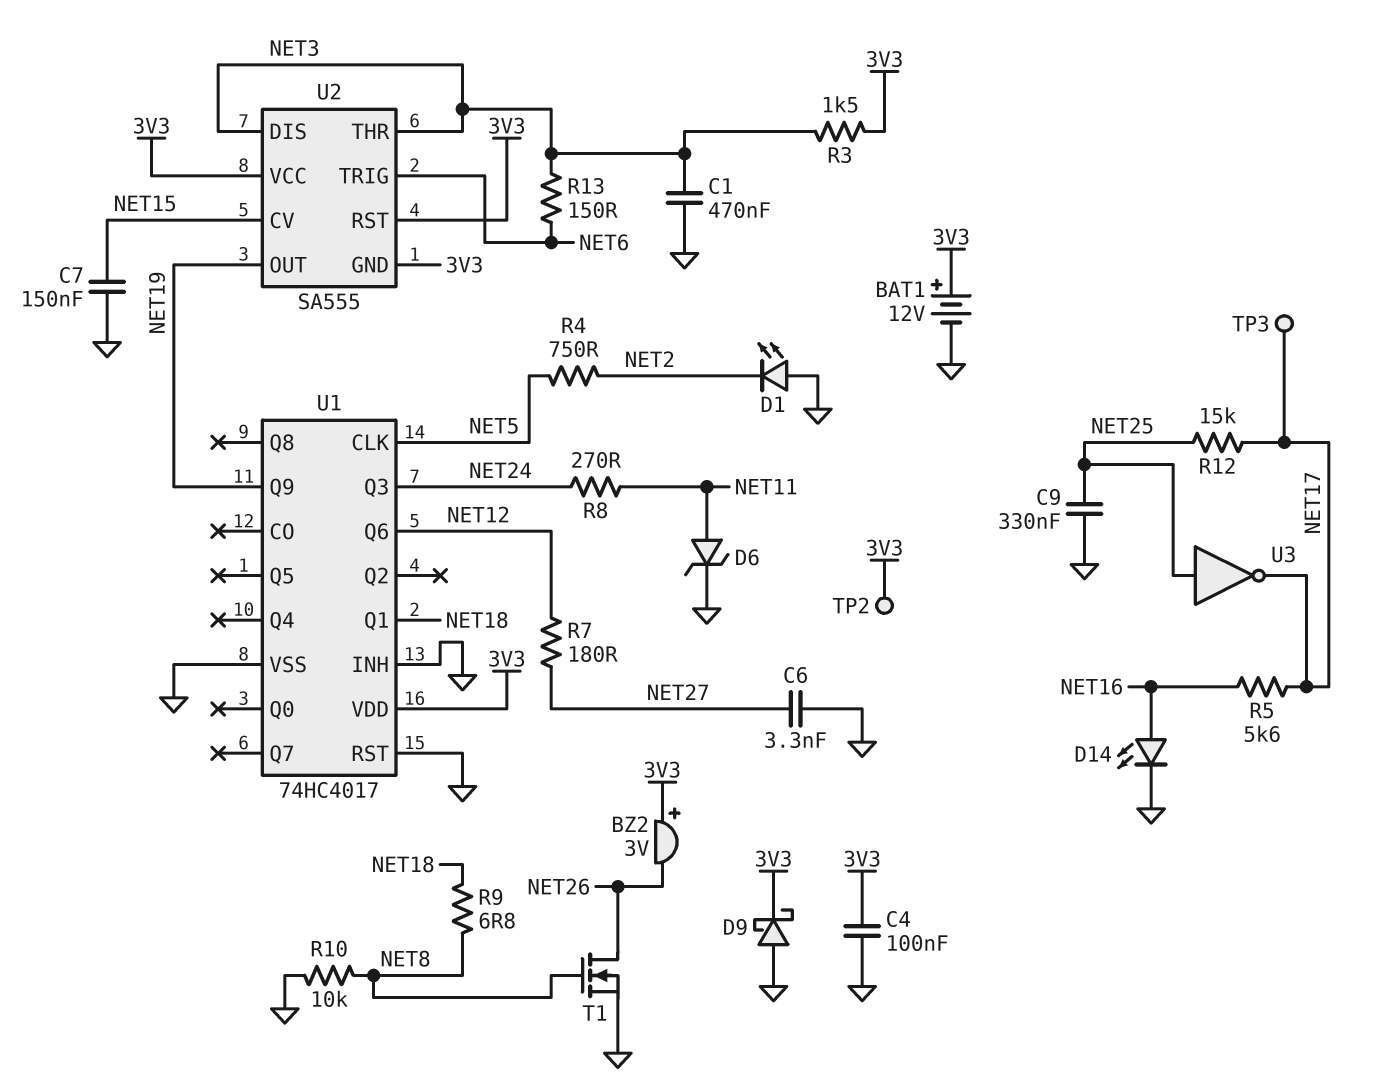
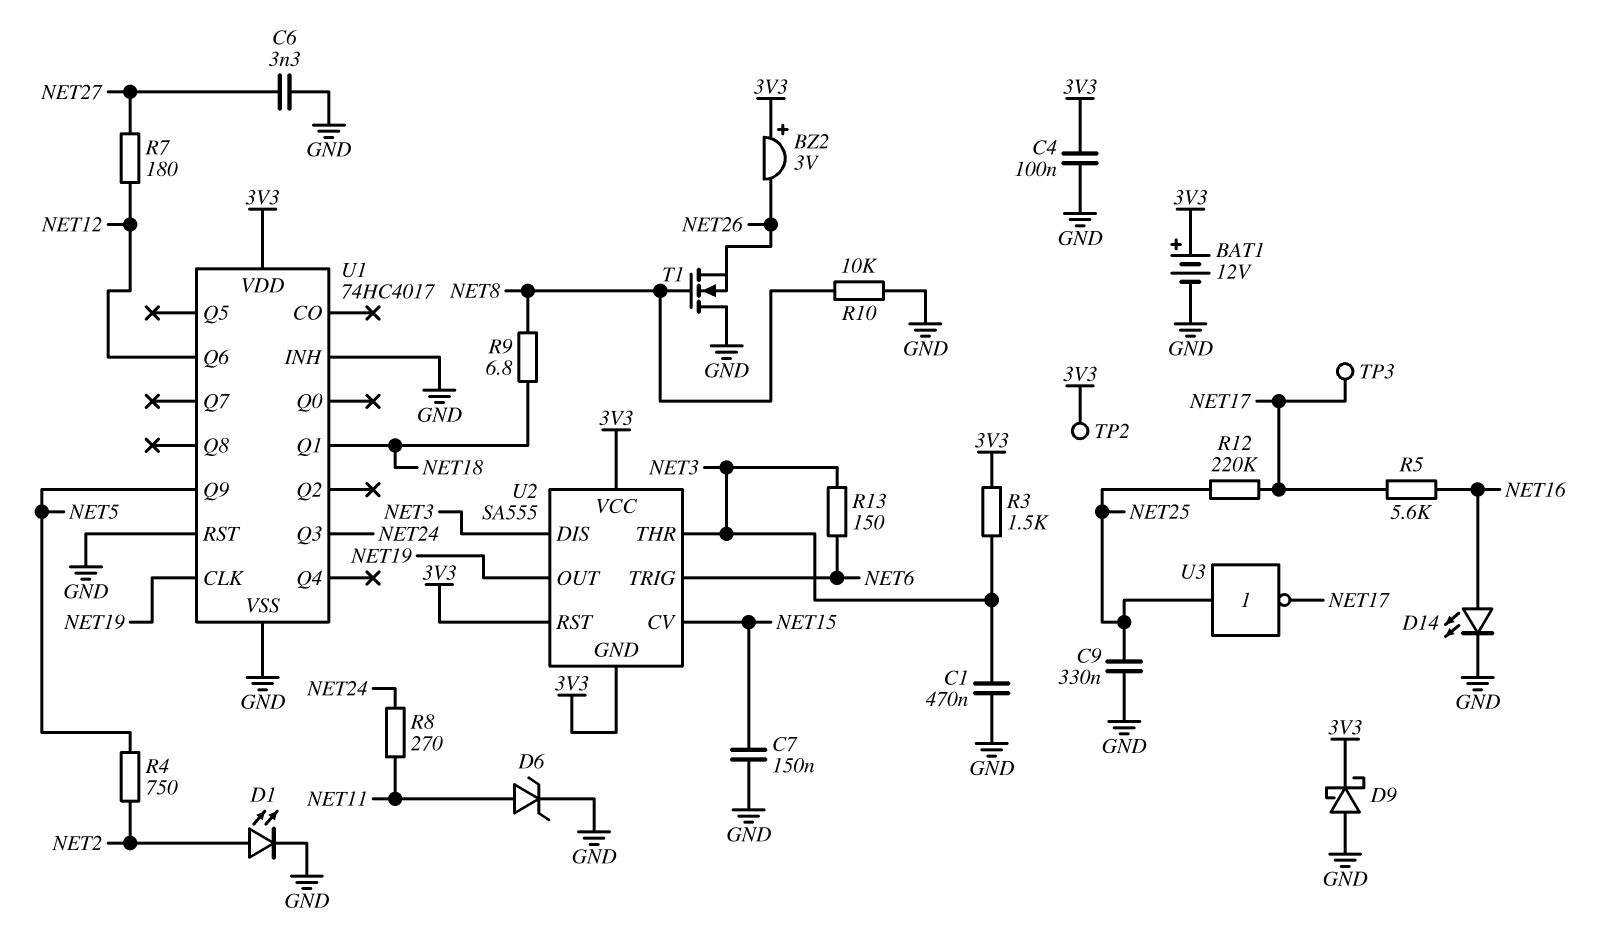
D1: LED (A GND, K NET2) -> LED (A NET2, K GND)
R12: 15k (NET17, NET25) -> 220k (NET17, NET25)
T1: NMOS (G NET8, D NET26, S GND) -> NMOS (G NET8, D GND, S NET26)
U1 pin CLK: NET5 -> NET19
U1 pin Q9: NET19 -> NET5

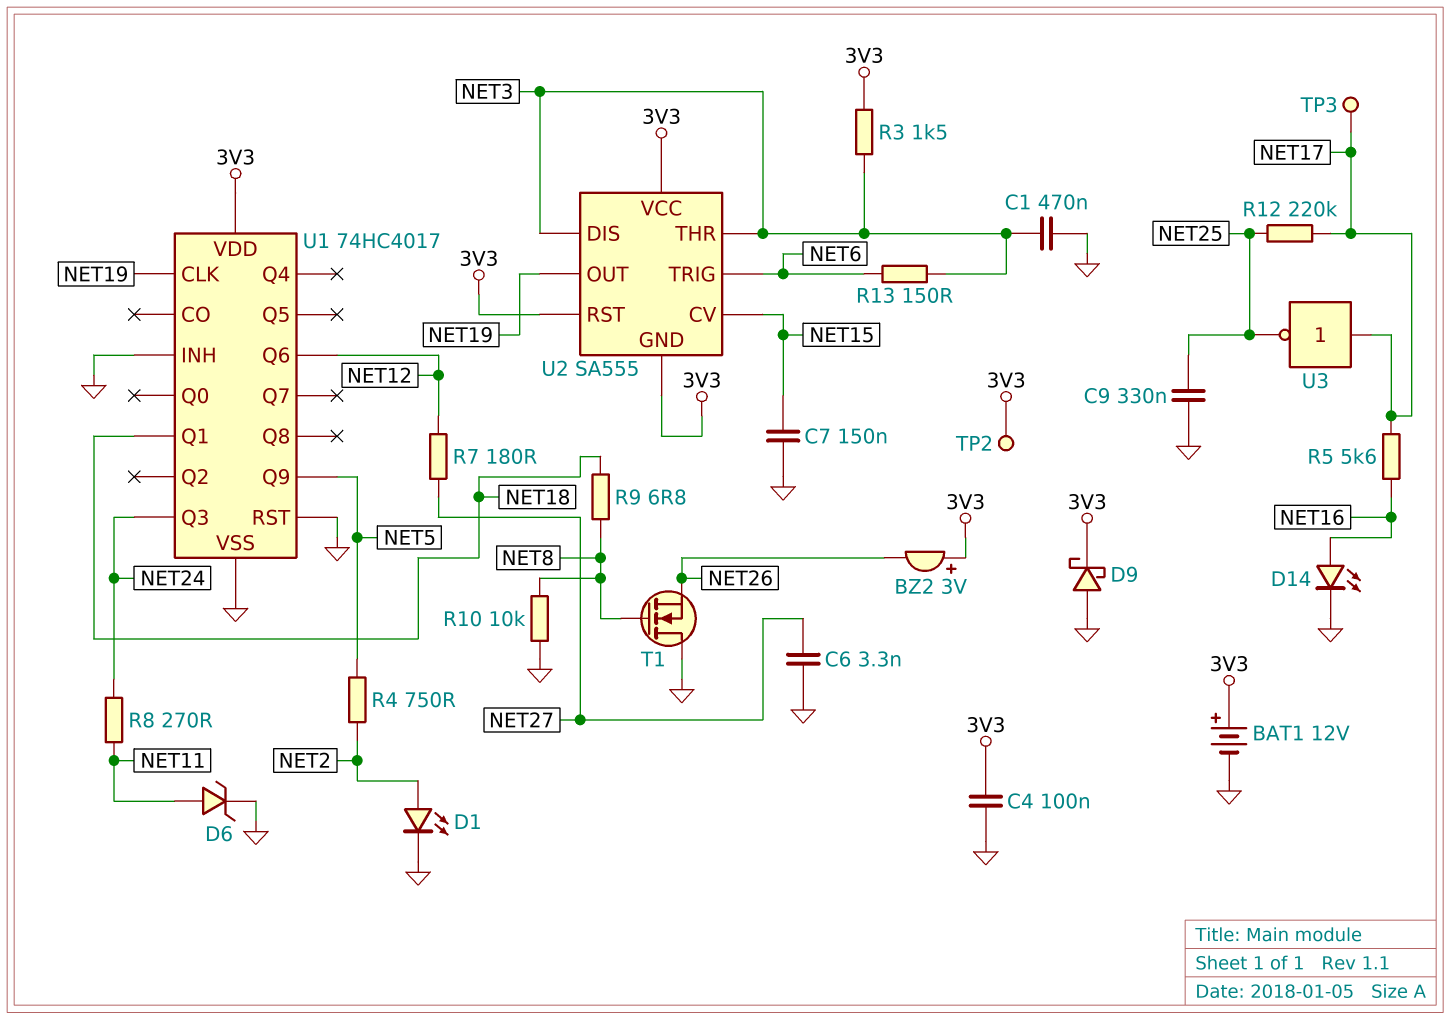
U3: NOT (in NET25, out NET17) -> NOT (in NET17, out NET25)

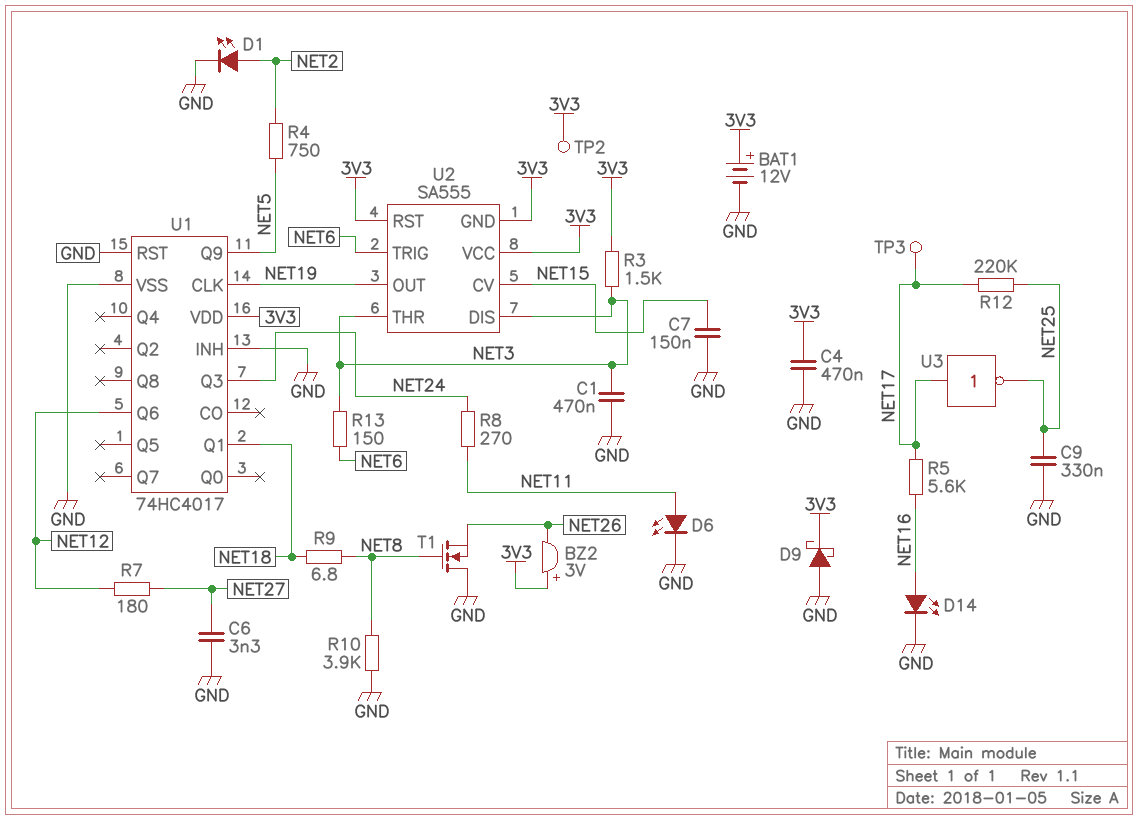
C4: 100nF (3V3, GND) -> 470nF (3V3, GND)
D6: zener (A NET11, K GND) -> LED (A NET11, K GND)
R10: 10k (GND, NET8) -> 3.9k (GND, NET8)

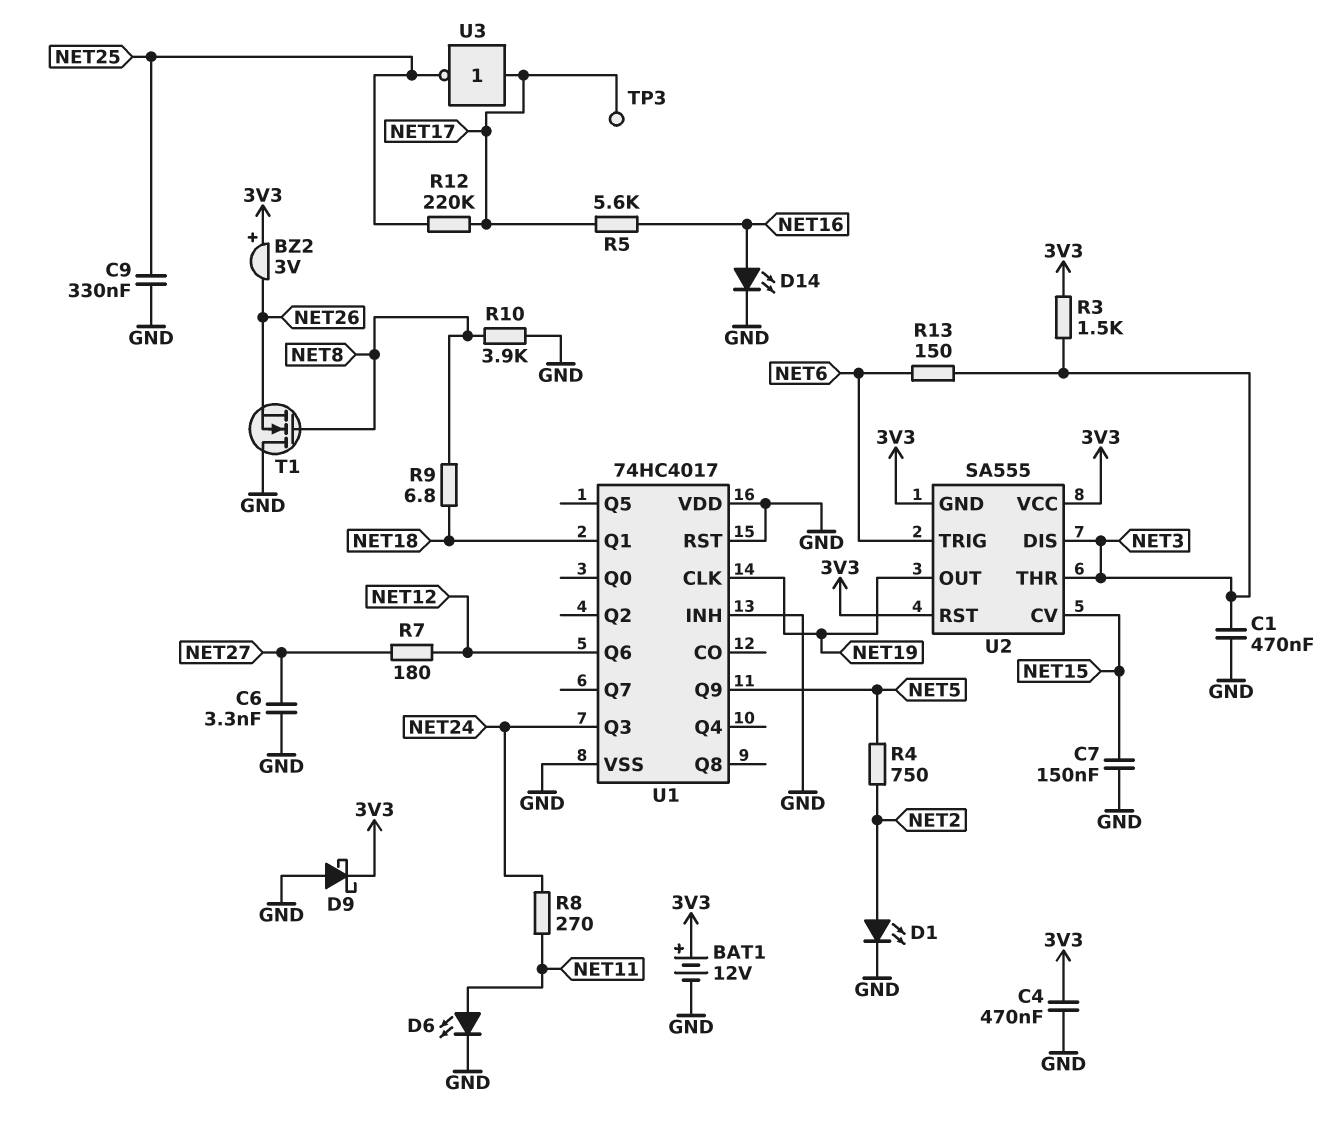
TP2: test point (3V3) -> none
U1 pin VDD: 3V3 -> GND

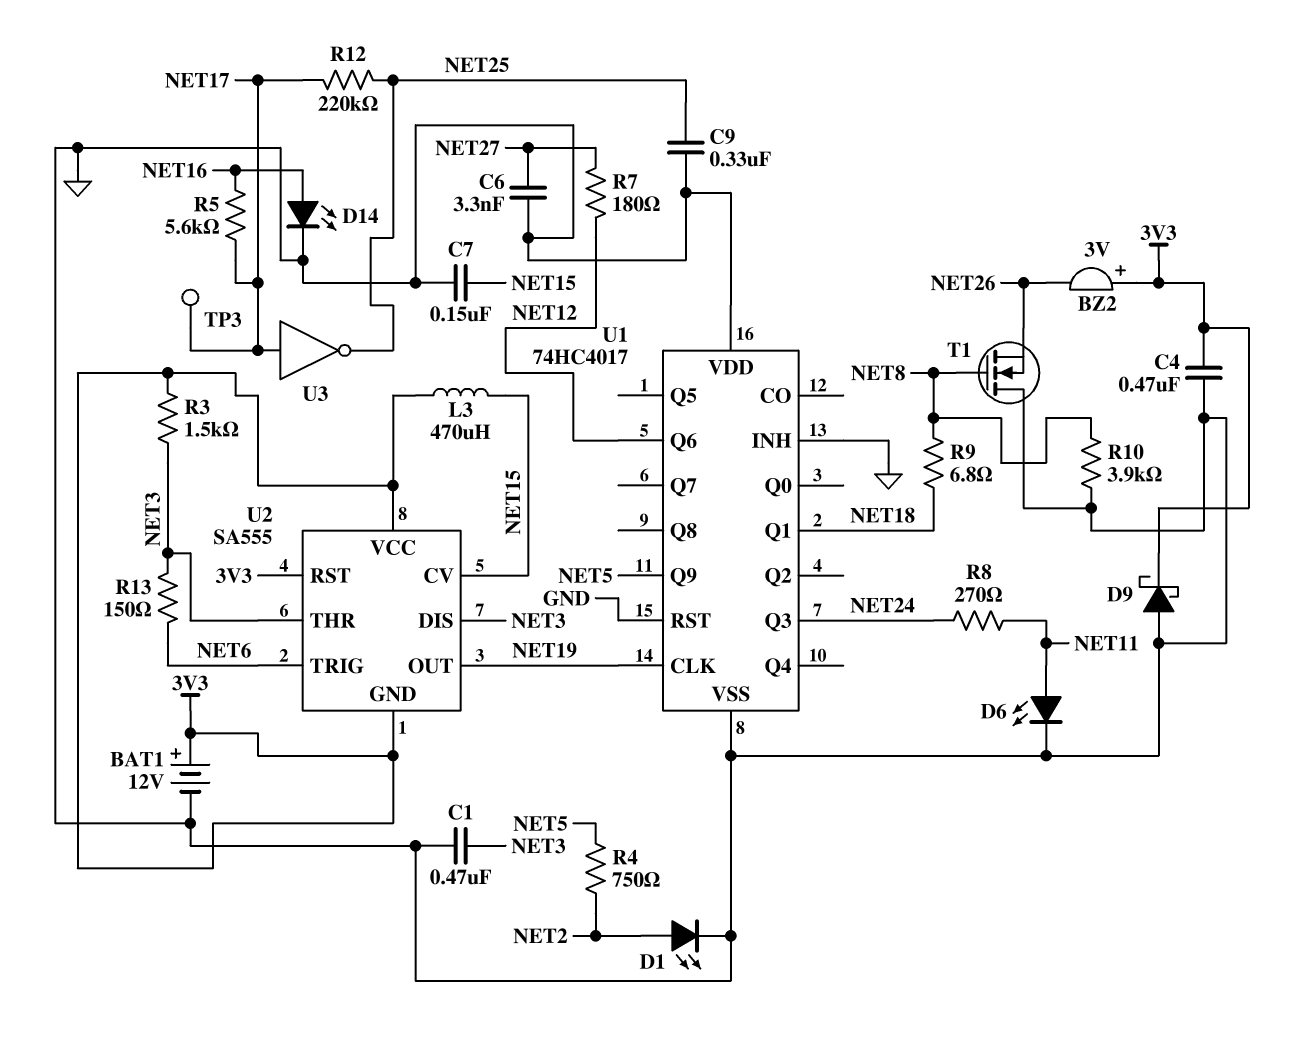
L3: none -> 470uH (3V3, NET15)

